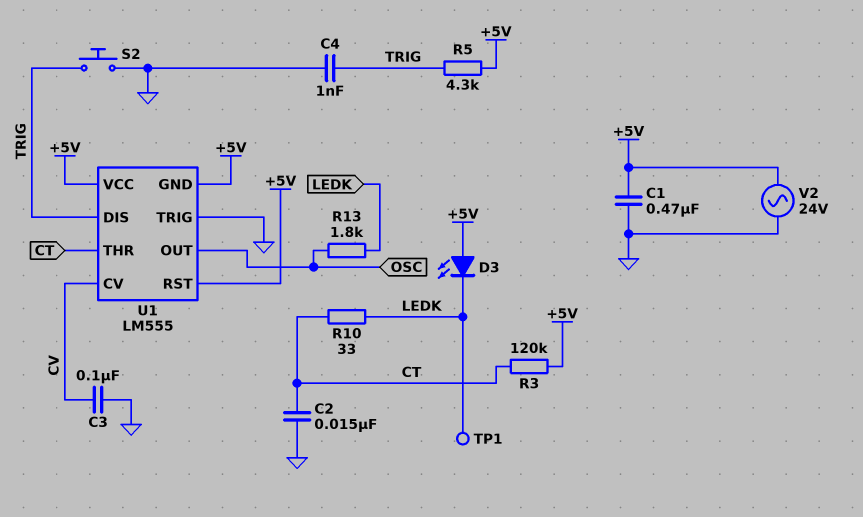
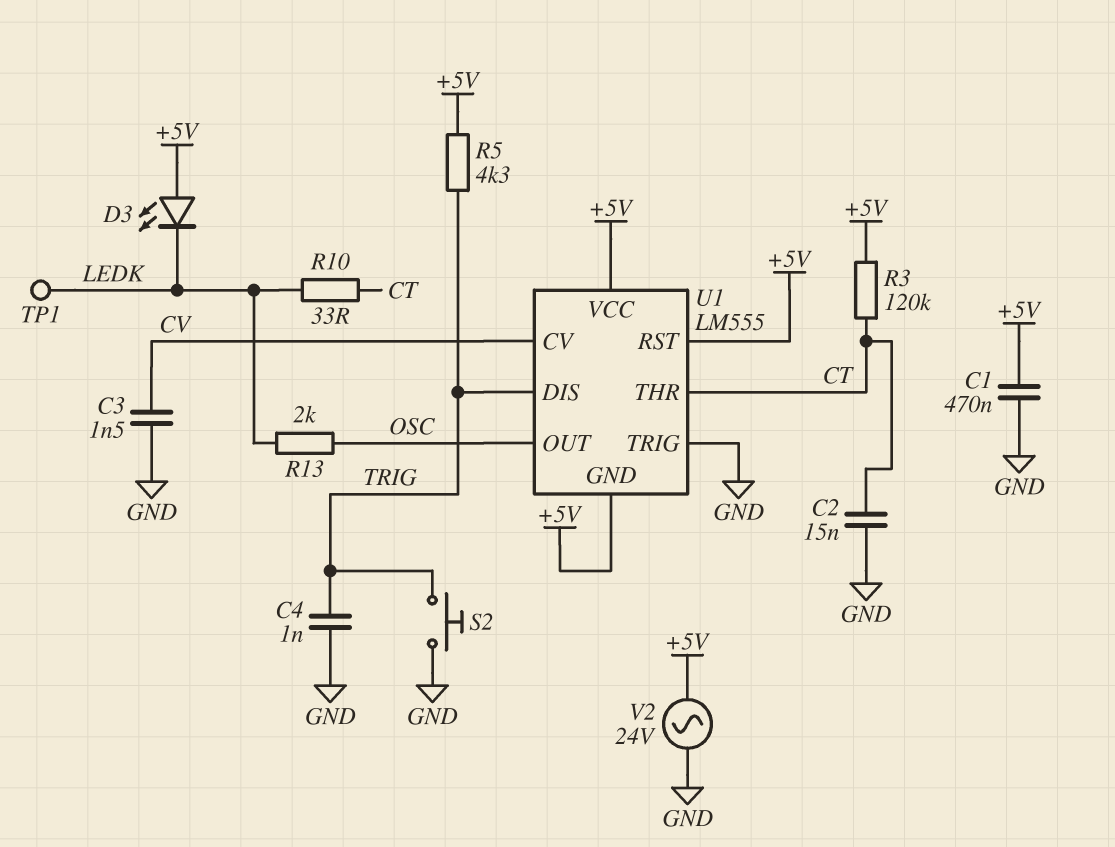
C3: 100nF (CV, GND) -> 1.5nF (CV, GND)
R13: 1.8k (LEDK, OSC) -> 2k (LEDK, OSC)

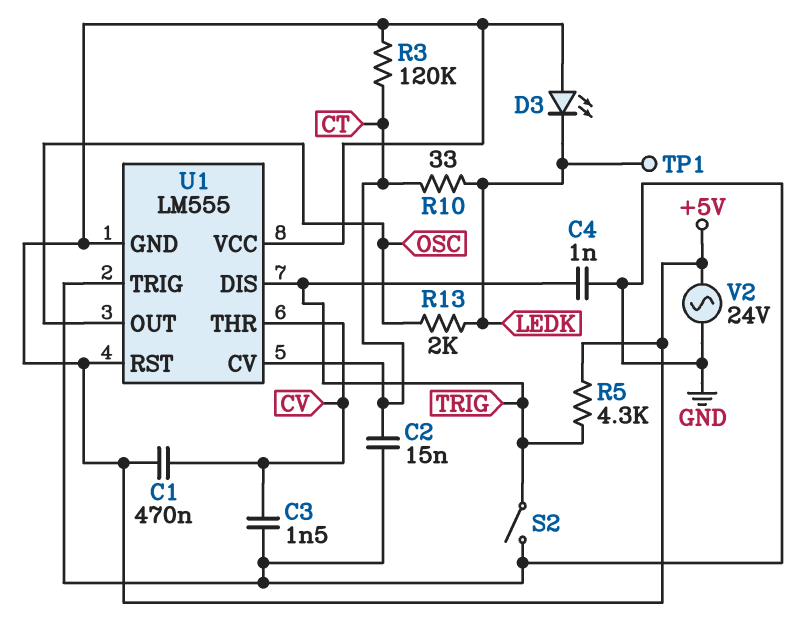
C1: 470nF (+5V, GND) -> 470nF (+5V, CV)
S2: button (GND, TRIG) -> switch (GND, TRIG)
U1 pin CV: CV -> CT
U1 pin THR: CT -> CV

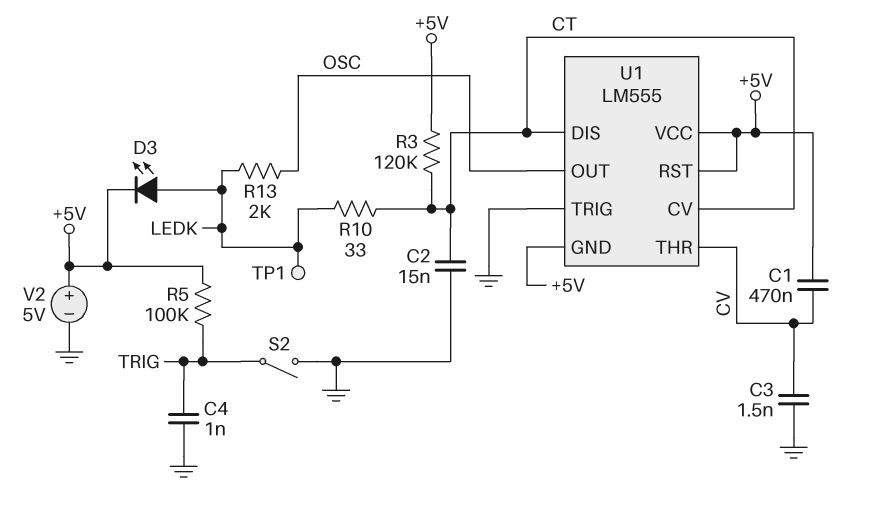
D3: LED (A +5V, K LEDK) -> LED (A LEDK, K +5V)
R5: 4.3k (+5V, TRIG) -> 100k (+5V, TRIG)
U1 pin DIS: TRIG -> CT
V2: AC 24V (+5V, GND) -> 5V (plus +5V, minus GND)

